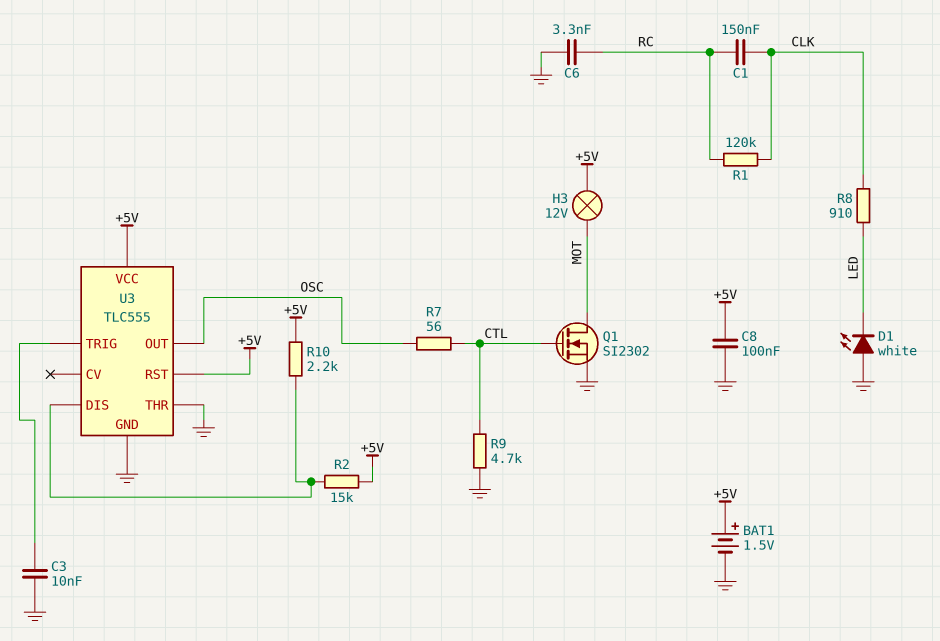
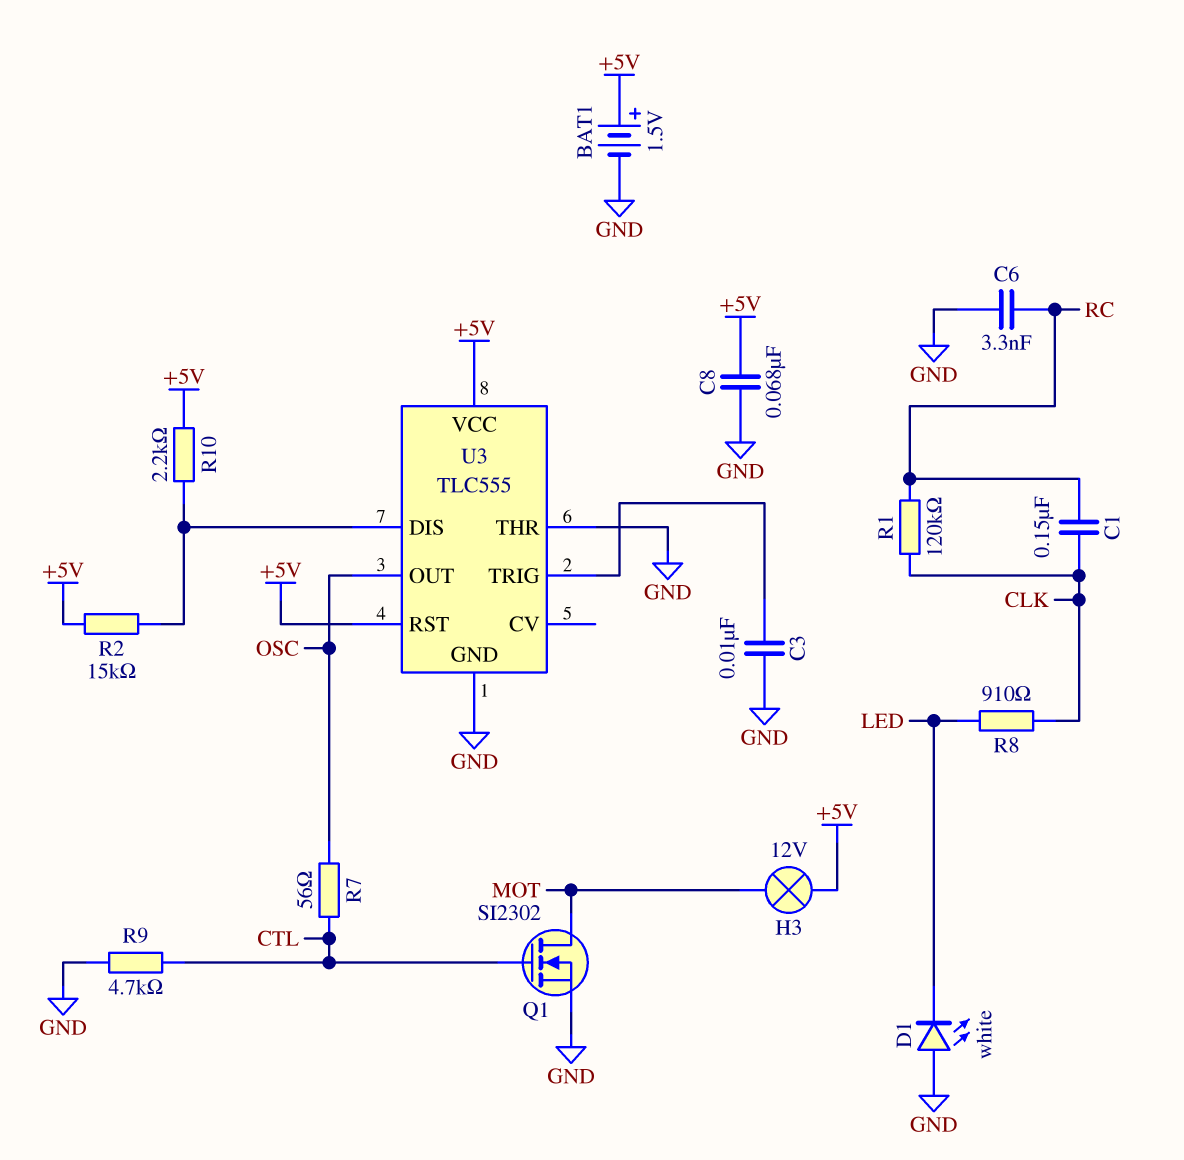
C8: 100nF (+5V, GND) -> 68nF (+5V, GND)

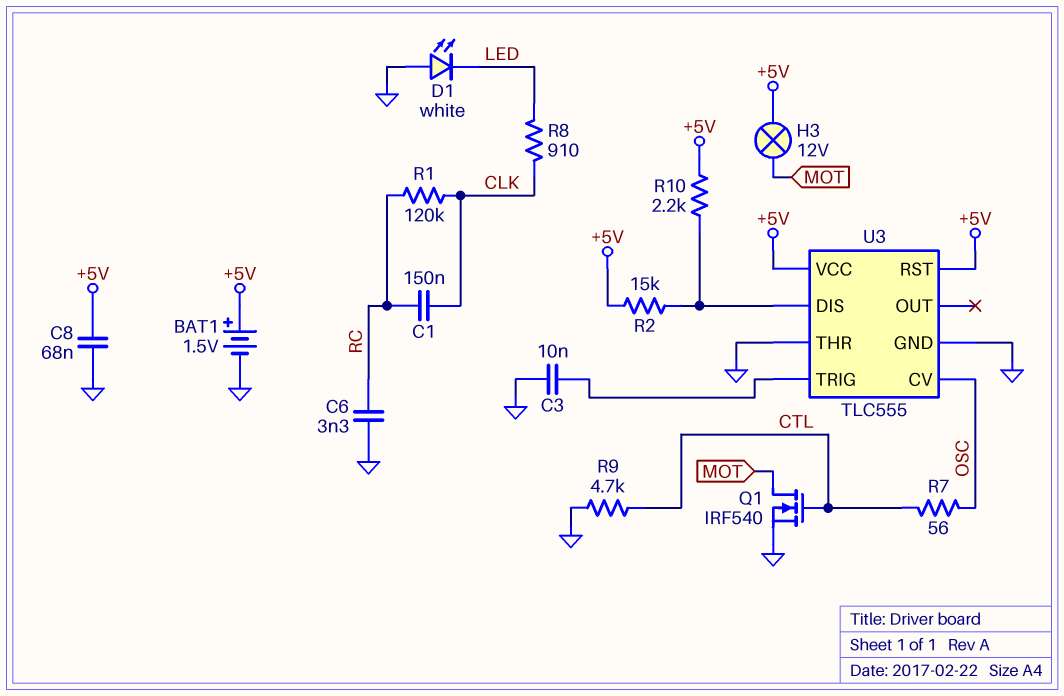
Q1: NMOS SI2302 (G CTL, D MOT, S GND) -> NMOS IRF540 (G CTL, D MOT, S GND)
U3 pin CV: none -> OSC
U3 pin OUT: OSC -> none

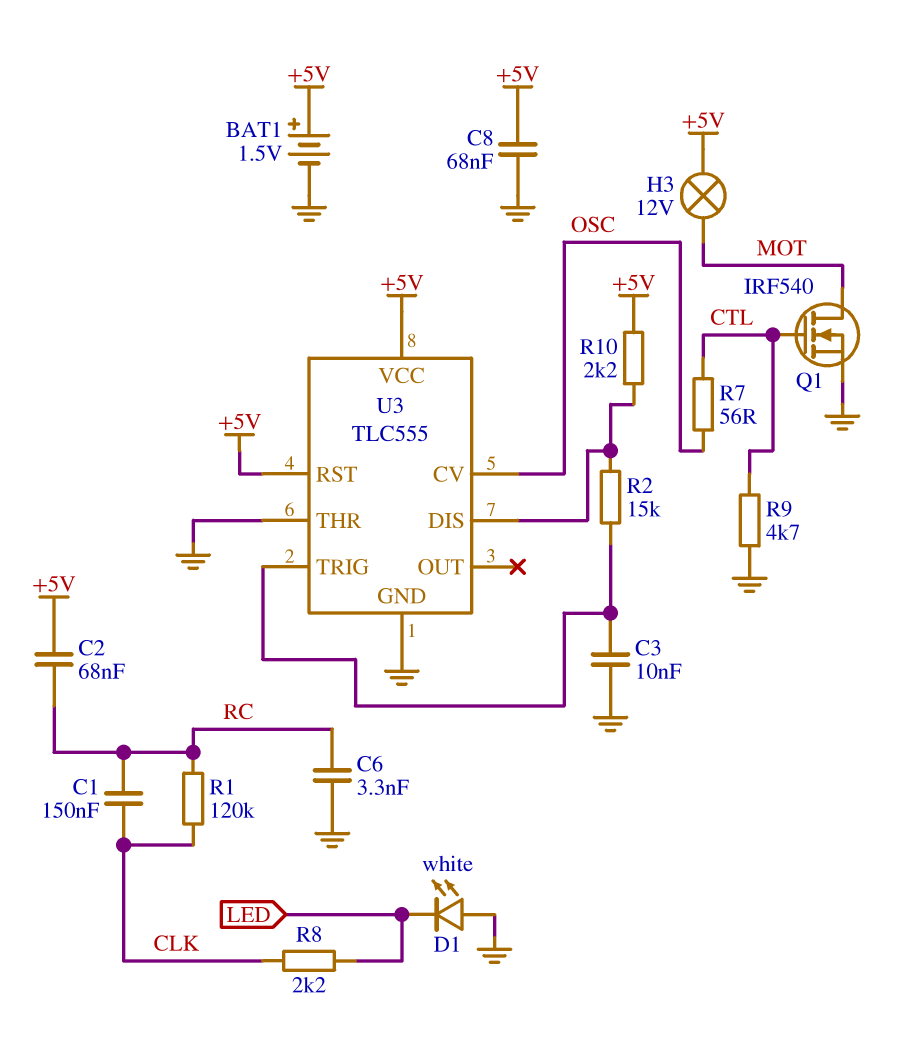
C2: none -> 68nF (+5V, RC)
R2: 15k (+5V, U3/DIS) -> 15k (U3/DIS, U3/TRIG)
R8: 910 (CLK, LED) -> 2.2k (CLK, LED)

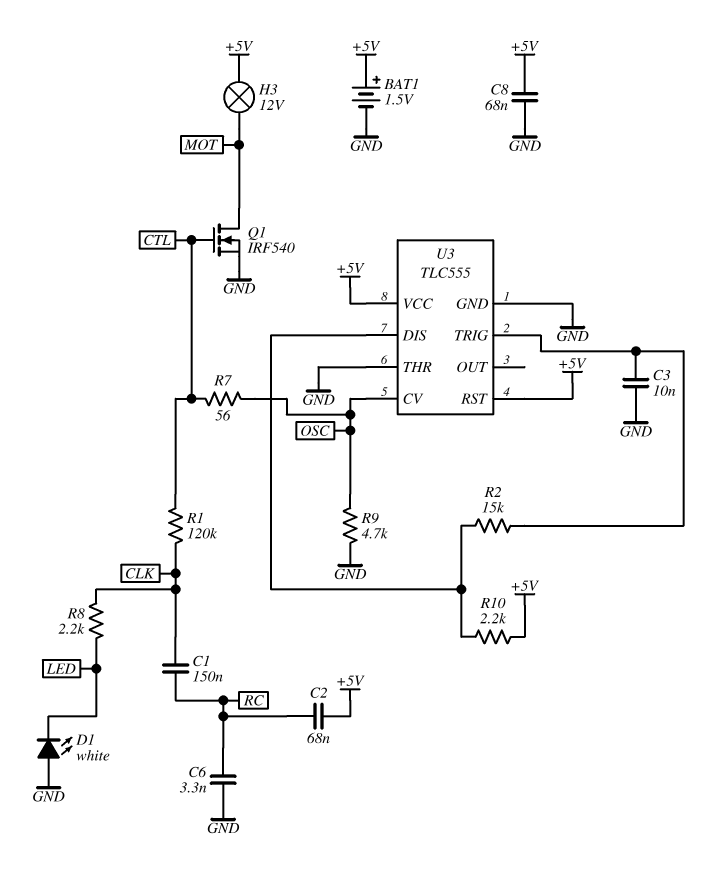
R1: 120k (CLK, RC) -> 120k (CLK, CTL)
R9: 4.7k (CTL, GND) -> 4.7k (GND, OSC)

